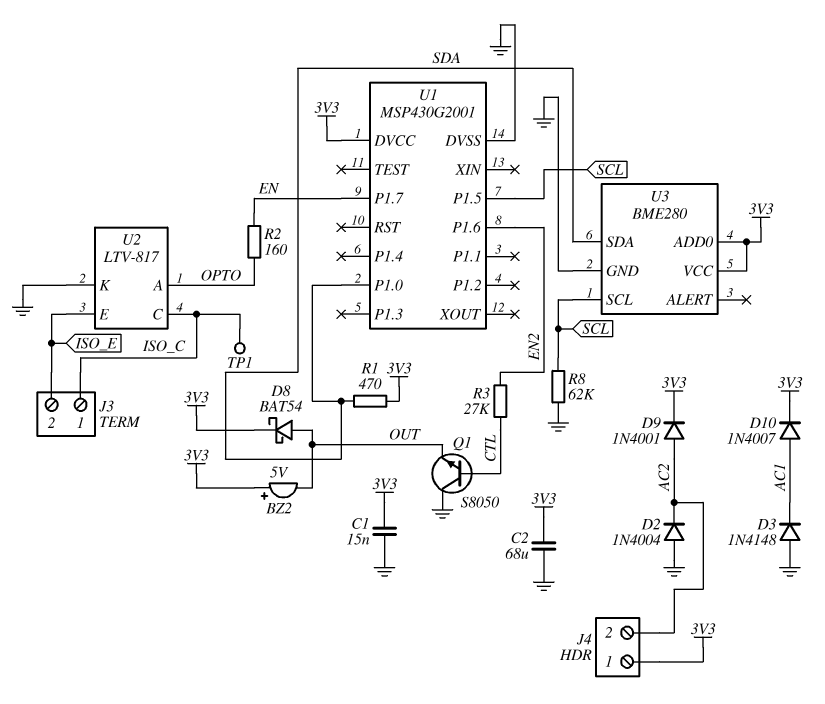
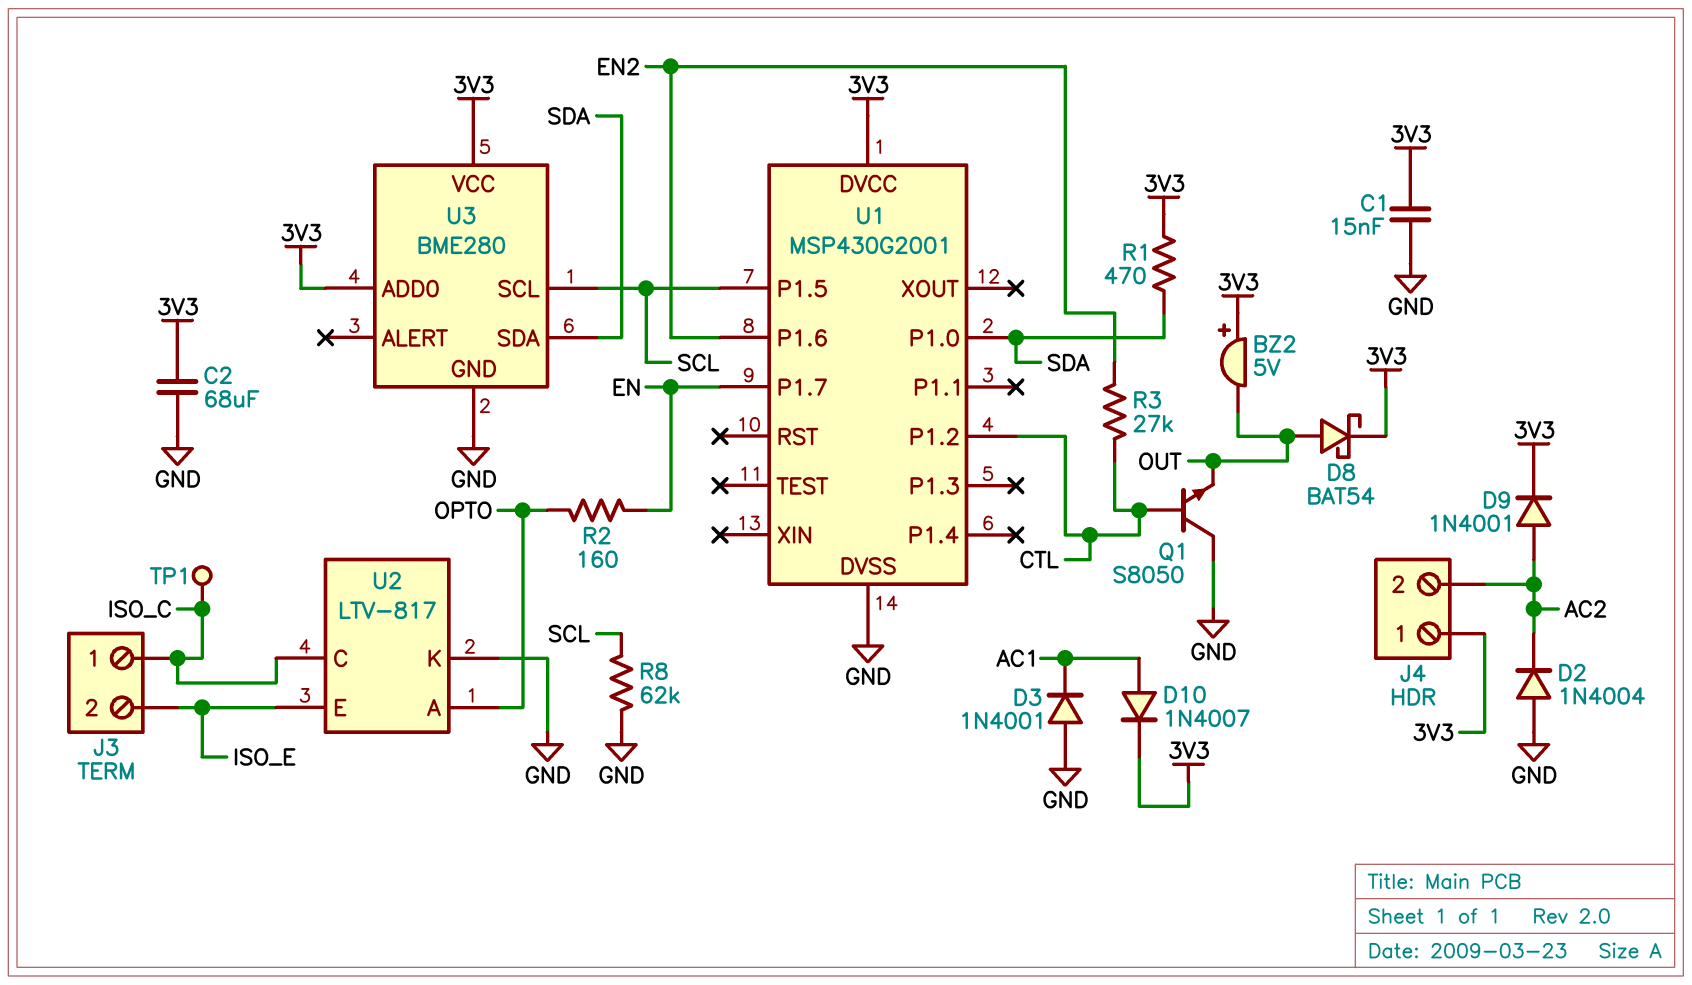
D3: diode 1N4148 (A GND, K AC1) -> diode 1N4001 (A GND, K AC1)
U1 pin P1.2: none -> CTL

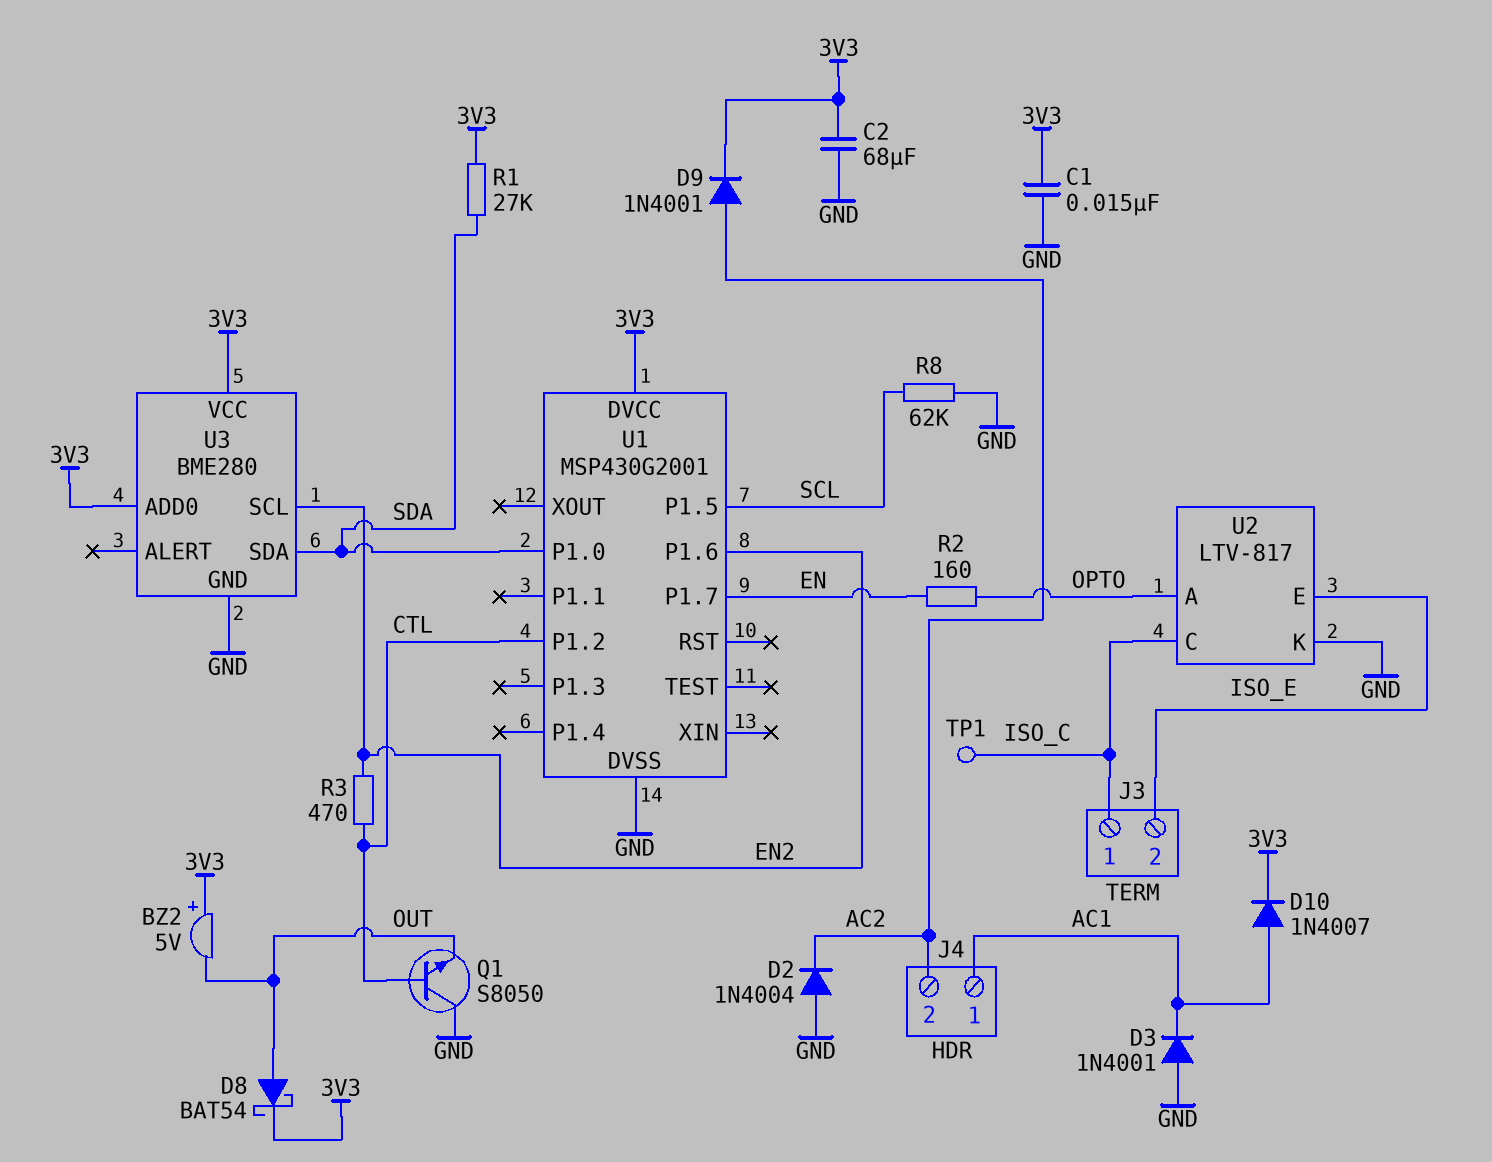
J4 pin 1: 3V3 -> AC1
R1: 470 (3V3, SDA) -> 27k (3V3, SDA)
R3: 27k (CTL, EN2) -> 470 (CTL, EN2)
U3 pin SCL: SCL -> EN2

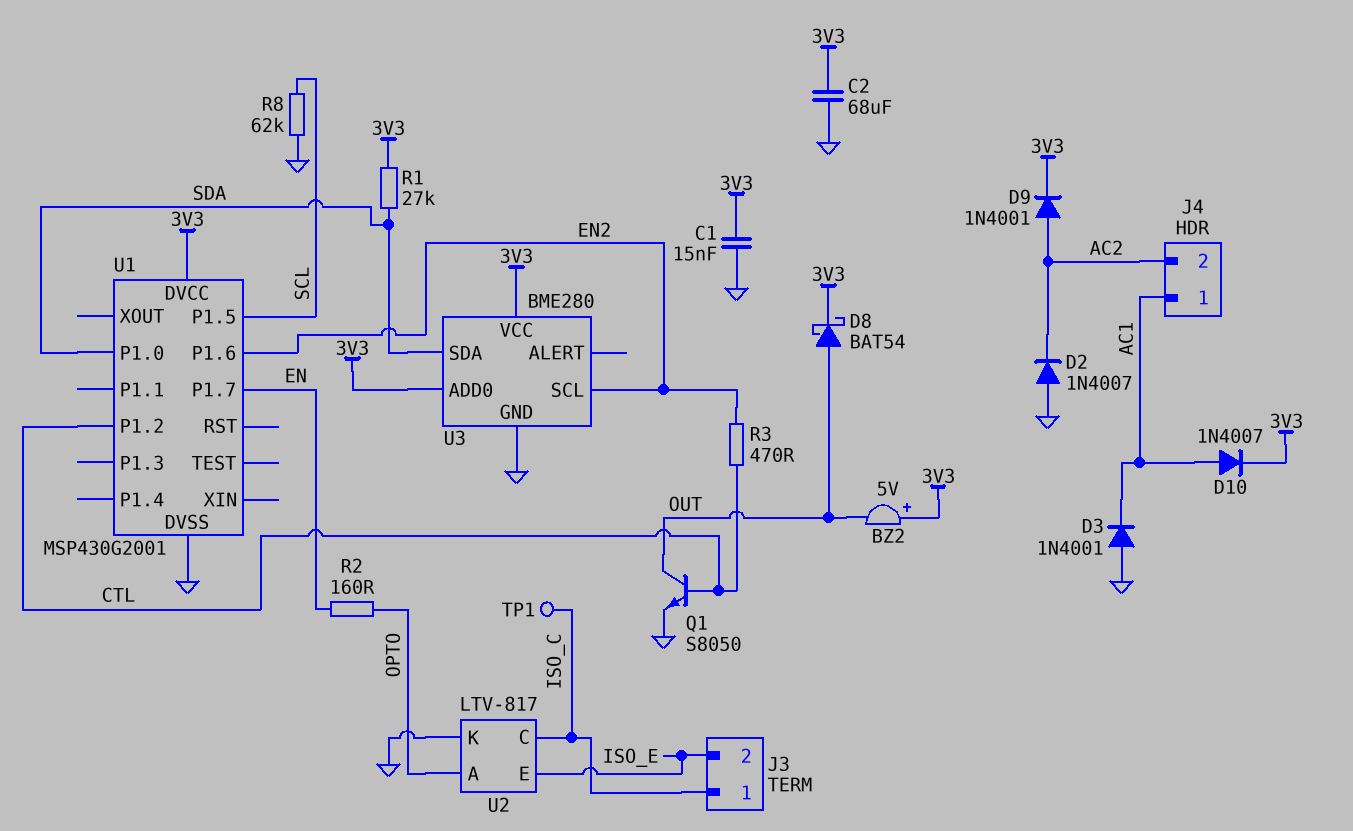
D2: diode 1N4004 (A GND, K AC2) -> diode 1N4007 (A GND, K AC2)
Q1: NPN S8050 (B CTL, C GND, E OUT) -> NPN S8050 (B CTL, C OUT, E GND)

